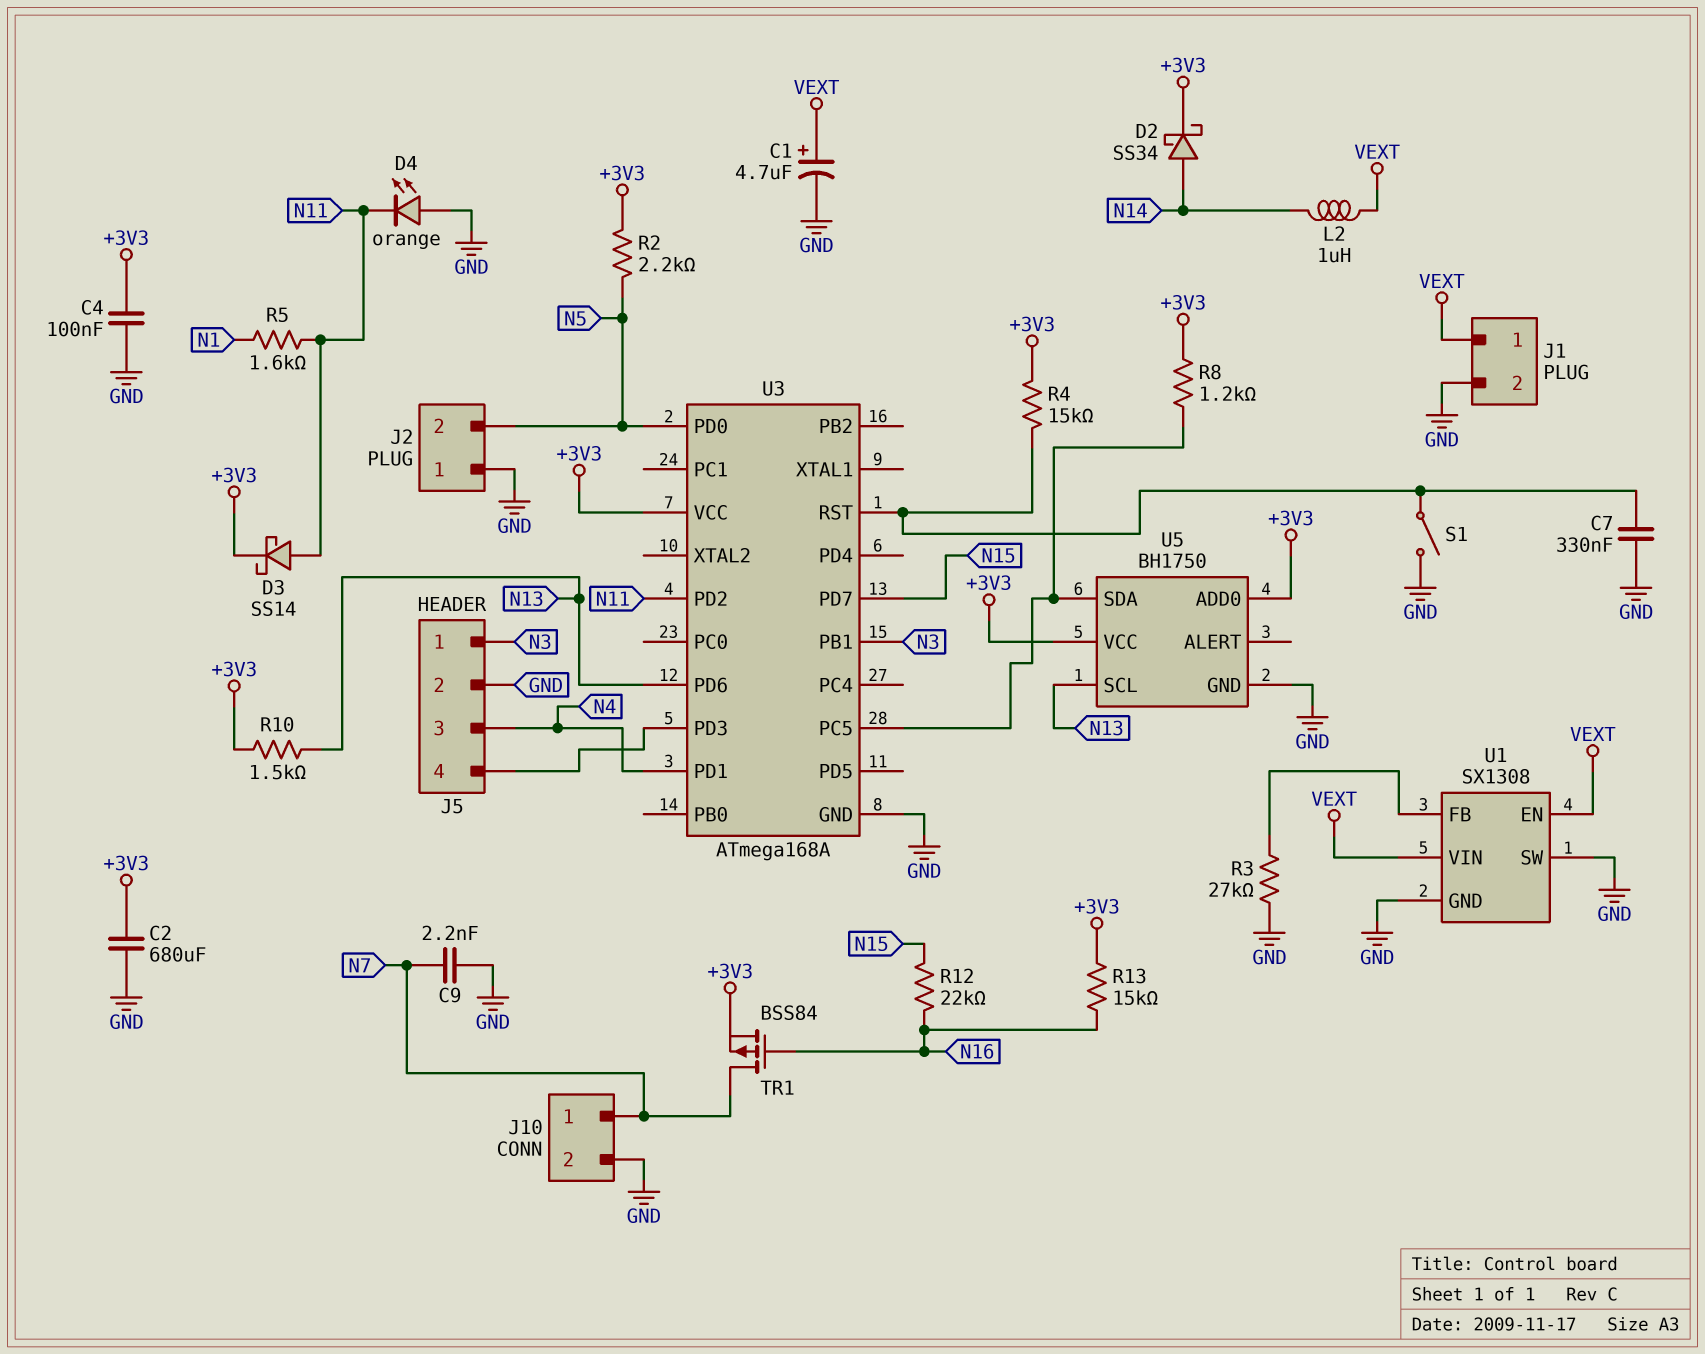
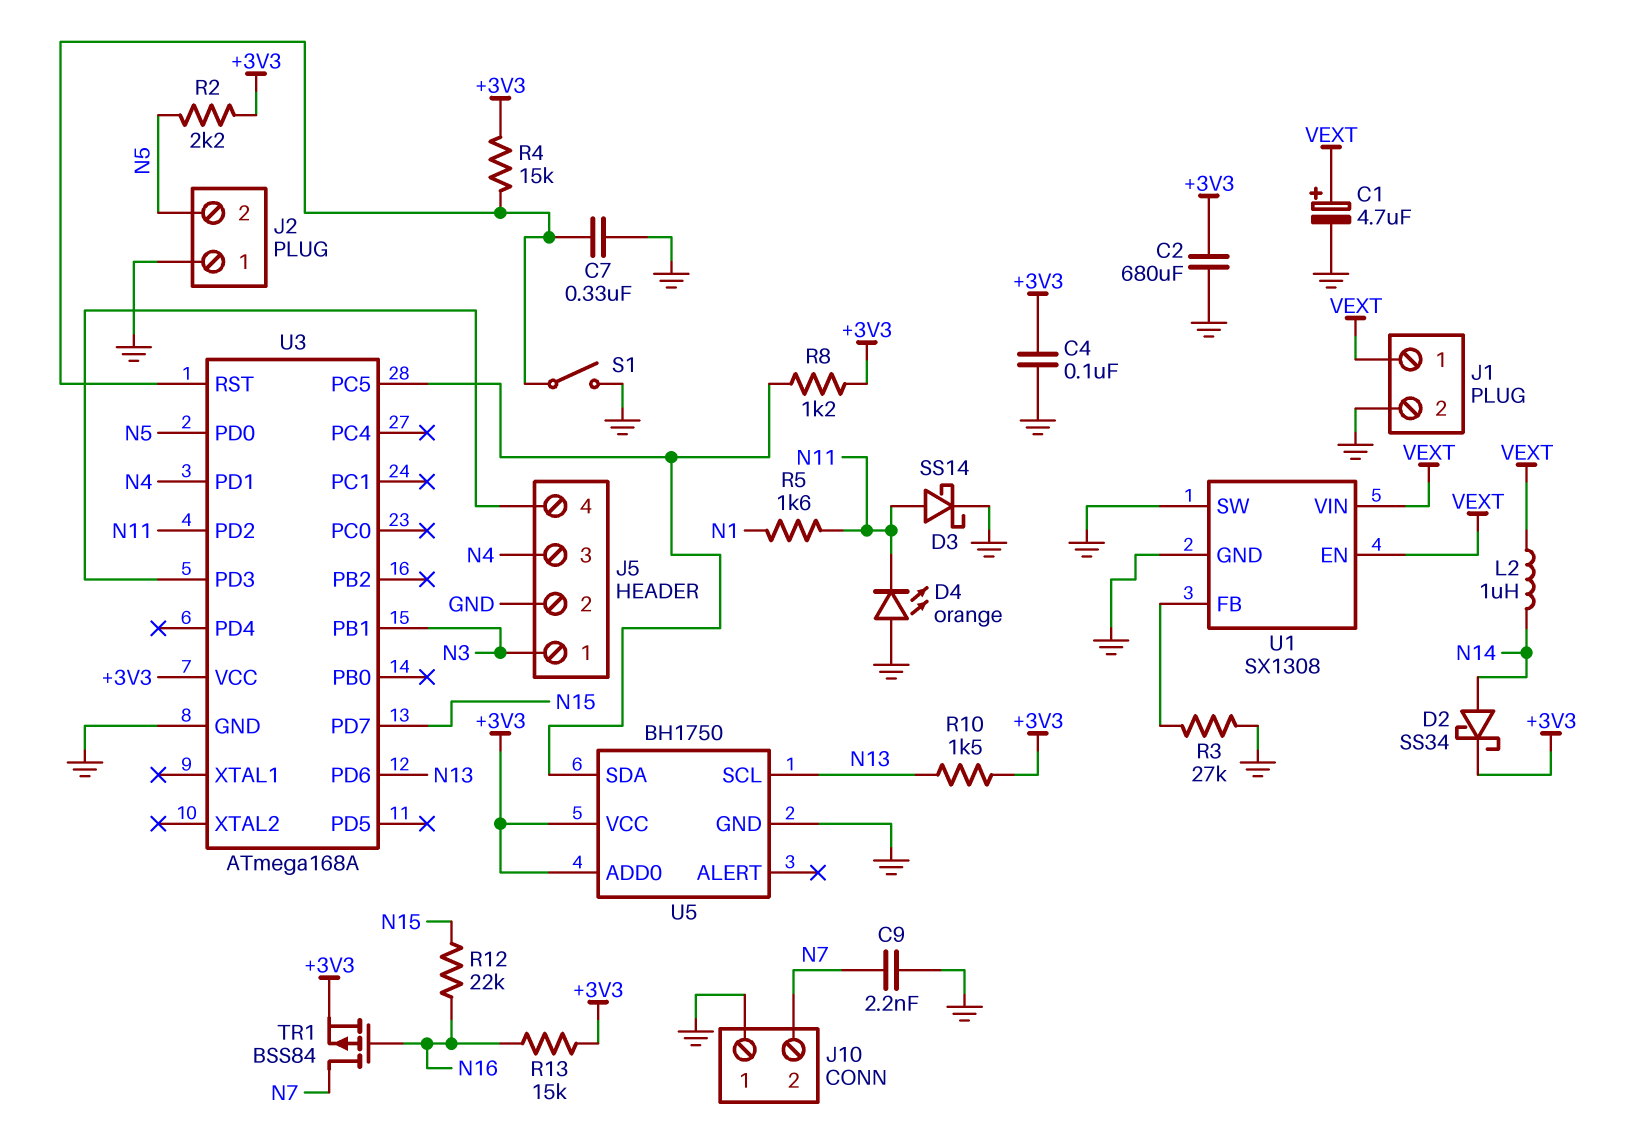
D3: schottky SS14 (A N11, K +3V3) -> schottky SS14 (A N11, K GND)
J10 pin 1: N7 -> GND
J10 pin 2: GND -> N7

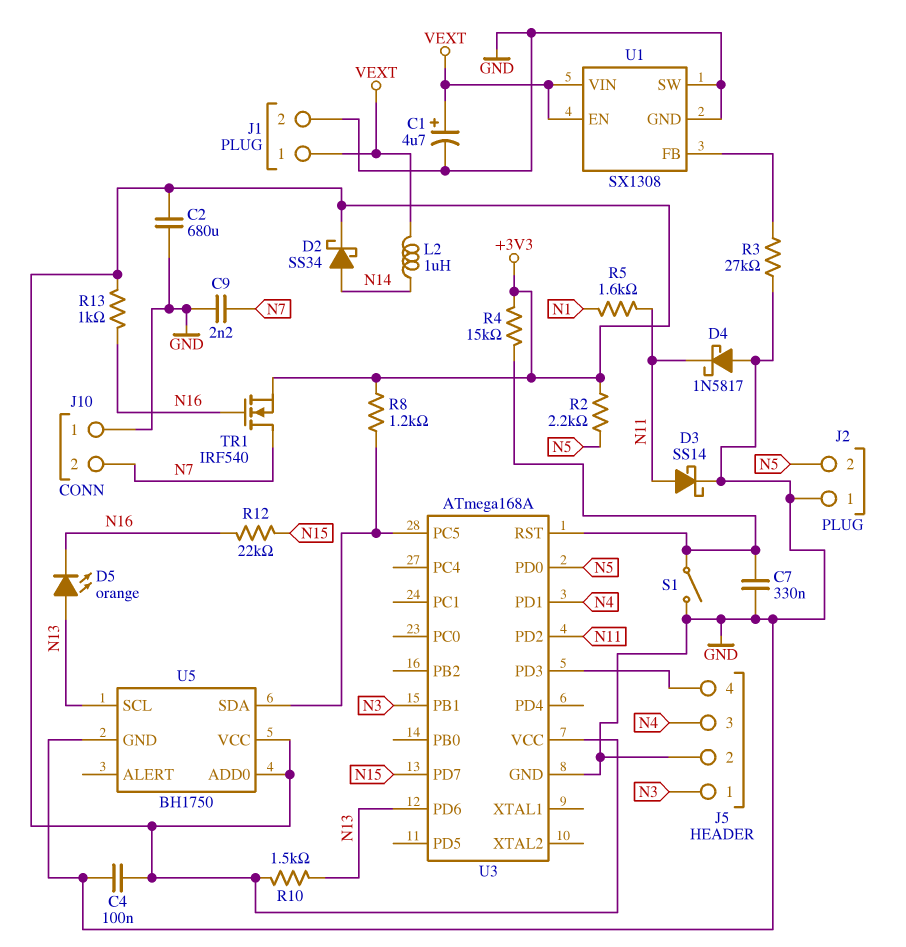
D4: LED orange (A GND, K N11) -> schottky 1N5817 (A GND, K N11)
D5: none -> LED orange (A N13, K N16)
R13: 15k (+3V3, N16) -> 1k (+3V3, N16)
TR1: PMOS BSS84 (G N16, D N7, S +3V3) -> NMOS IRF540 (G N16, D N7, S +3V3)

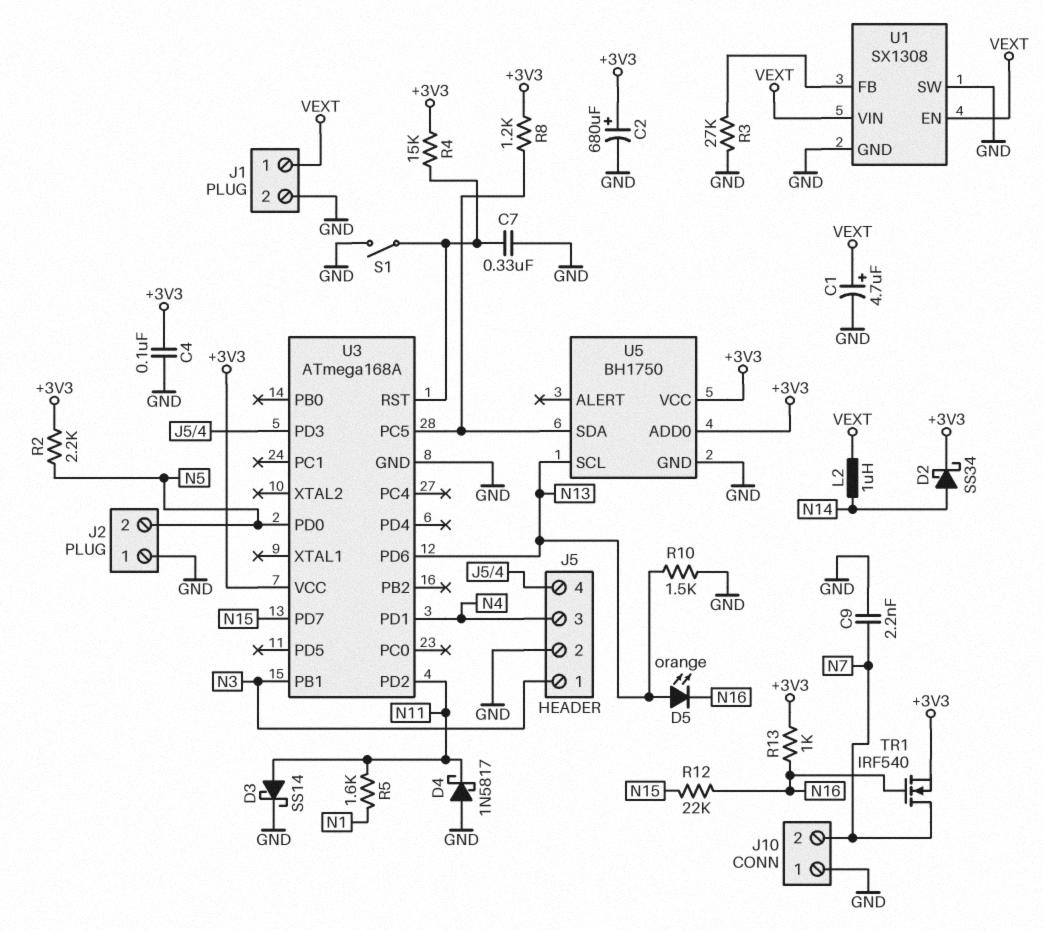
C2: 680uF (+3V3, GND) -> 680uF (plus +3V3, minus GND)
R10: 1.5k (+3V3, N13) -> 1.5k (GND, N13)

